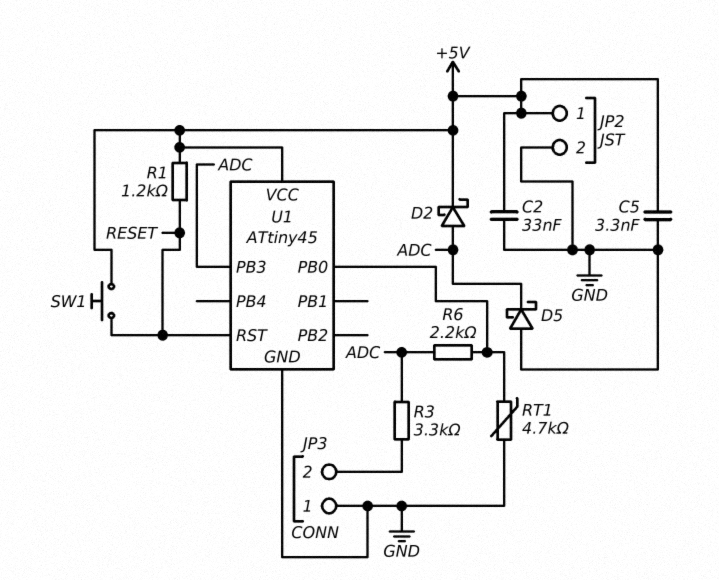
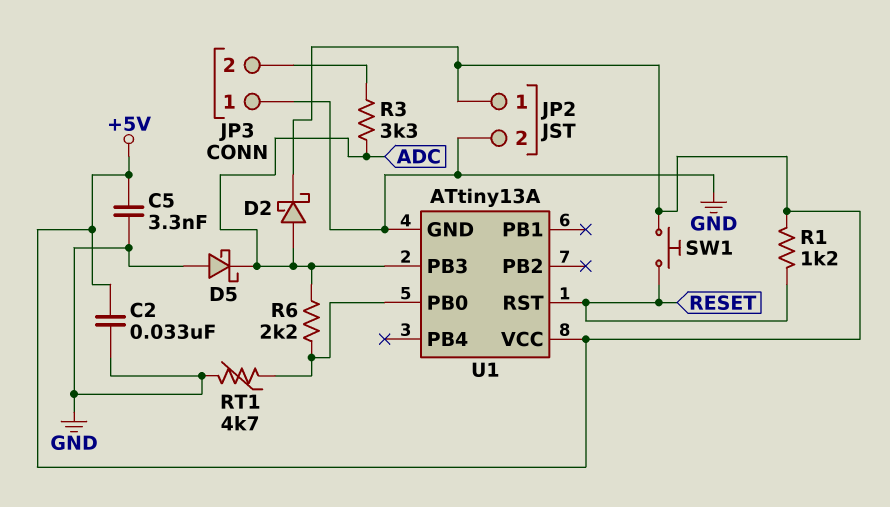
U1: ATtiny45 -> ATtiny13A

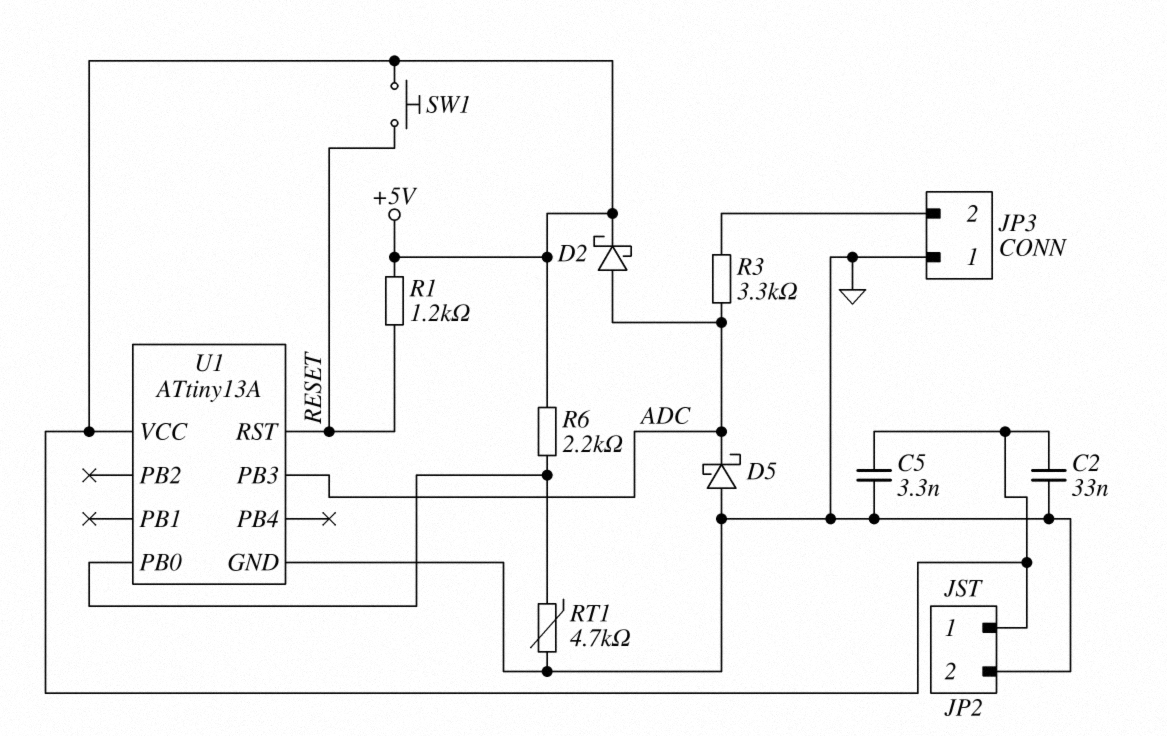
R6: 2.2k (ADC, U1/PB0) -> 2.2k (+5V, U1/PB0)

